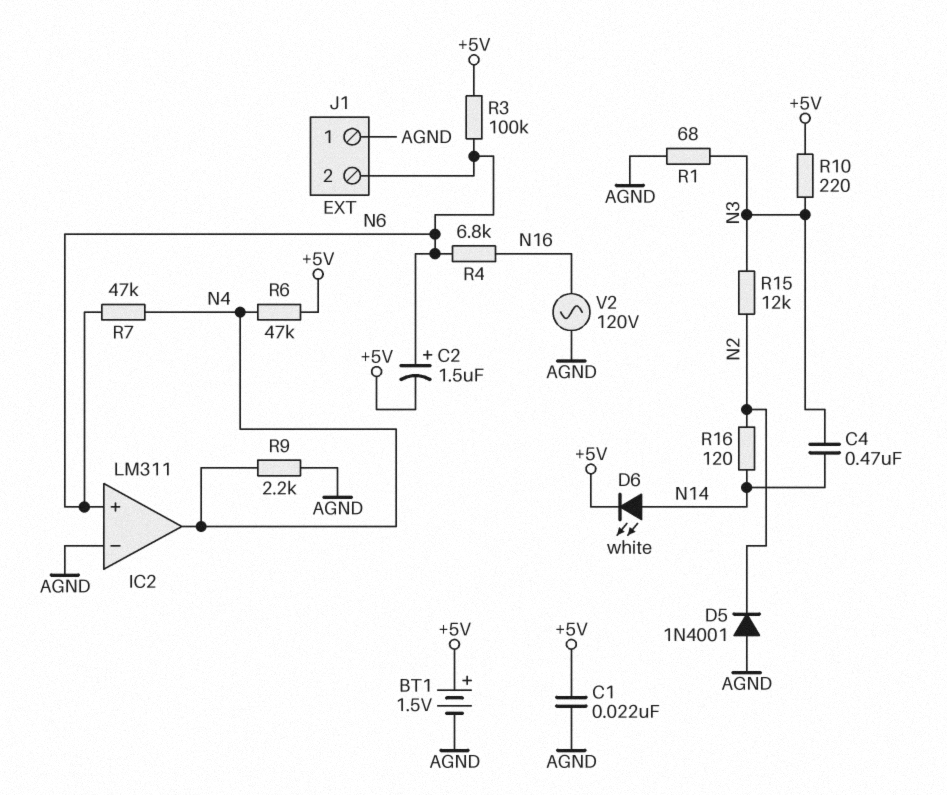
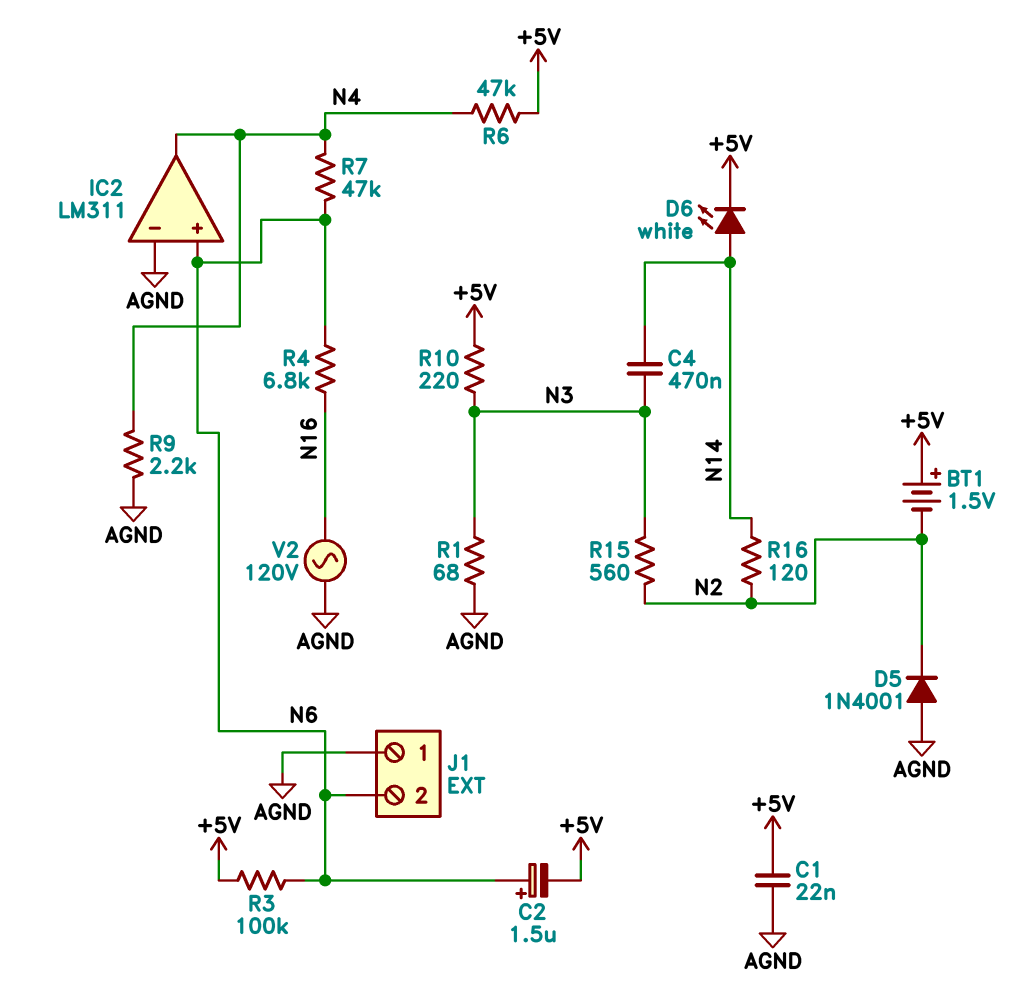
BT1: 1.5V (plus +5V, minus AGND) -> 1.5V (plus +5V, minus N2)
R15: 12k (N2, N3) -> 560 (N2, N3)

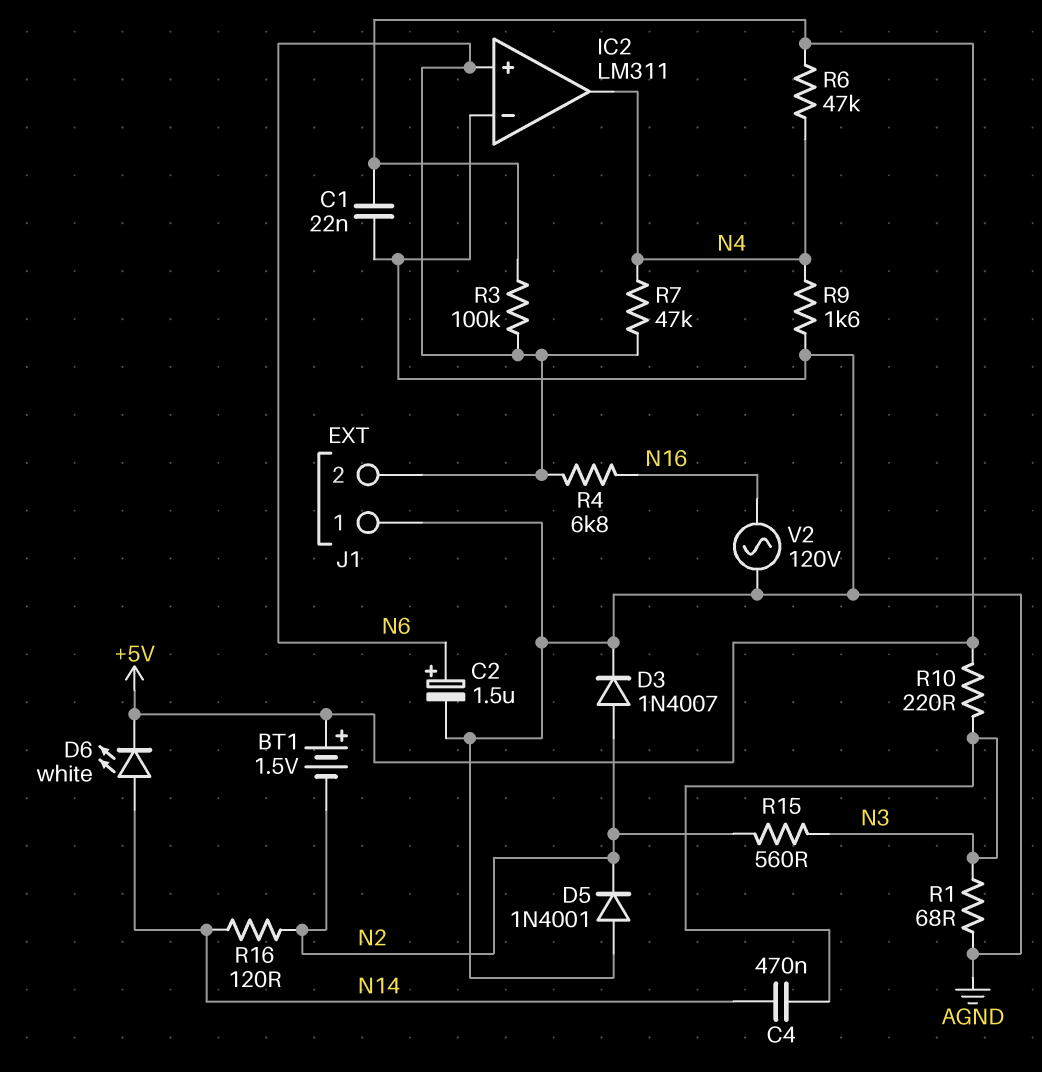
C2: 1.5uF (plus N6, minus +5V) -> 1.5uF (plus N6, minus AGND)
D3: none -> diode 1N4007 (A N2, K AGND)
R9: 2.2k (AGND, N4) -> 1.6k (AGND, N4)

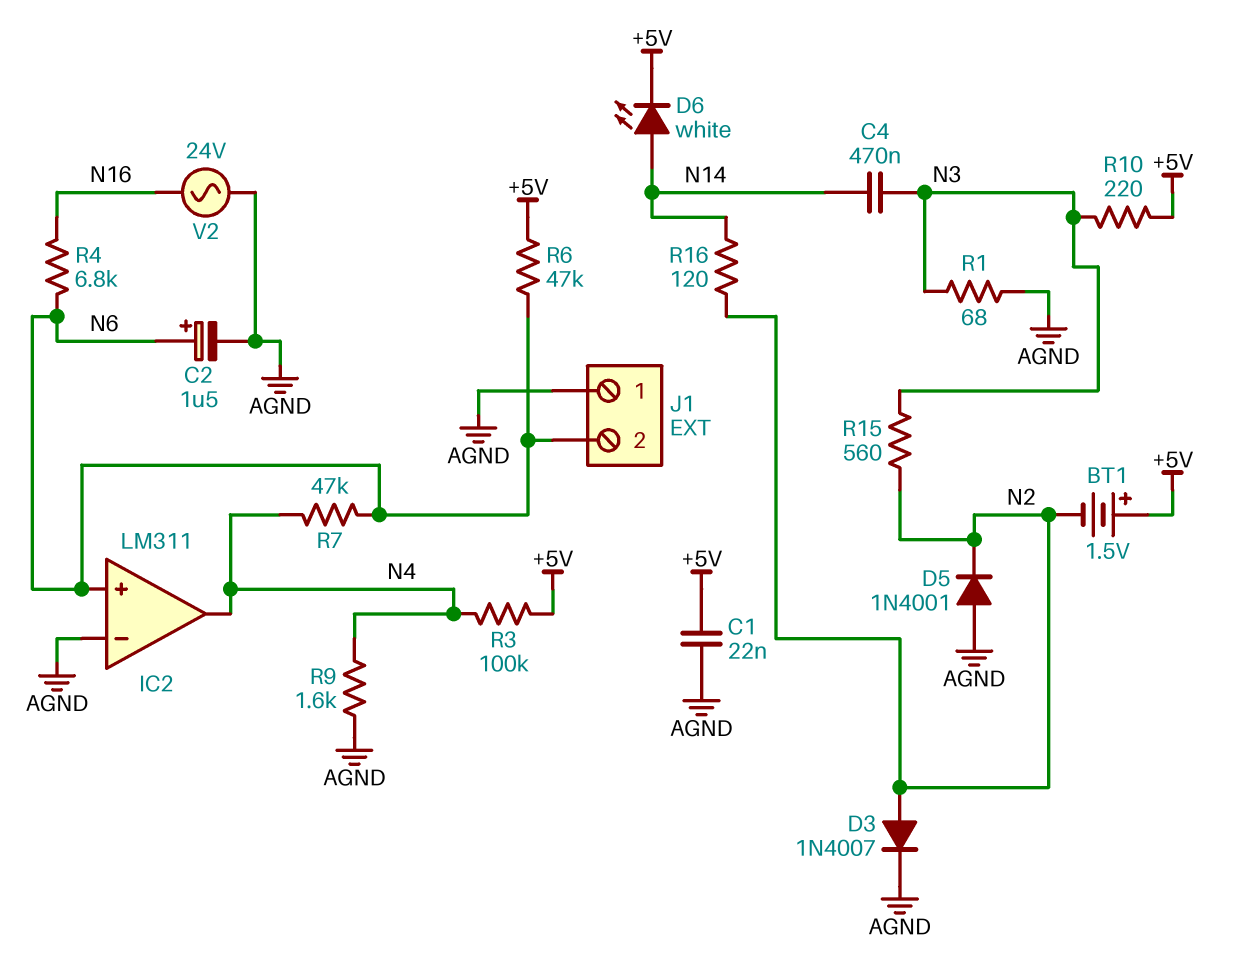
R3: 100k (+5V, N6) -> 100k (+5V, N4)
R6: 47k (+5V, N4) -> 47k (+5V, N6)
V2: AC 120V (AGND, N16) -> AC 24V (AGND, N16)

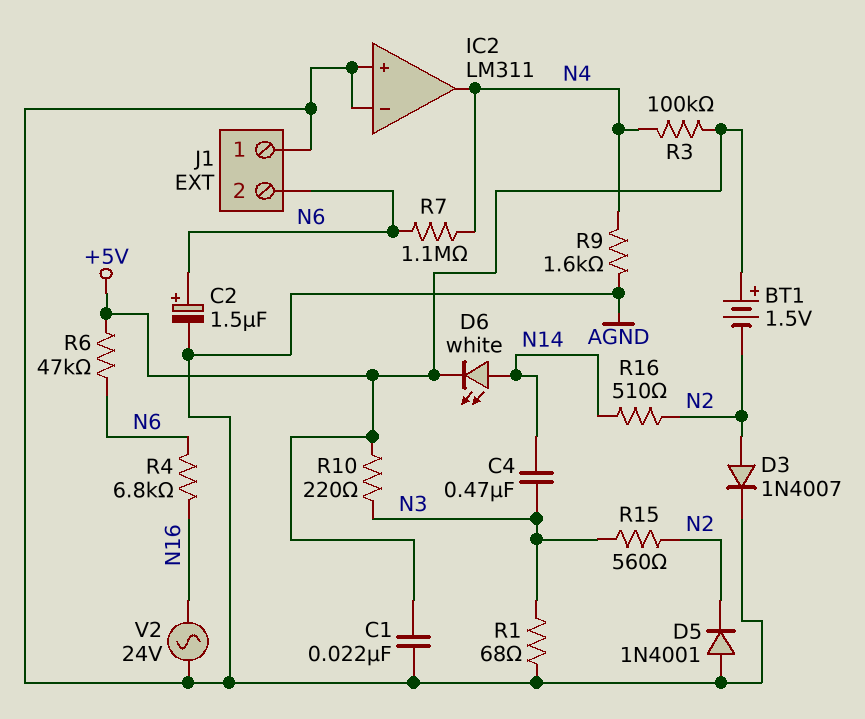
IC2 pin in+: N6 -> AGND
R7: 47k (N4, N6) -> 1.1M (N4, N6)
R16: 120 (N2, N14) -> 510 (N2, N14)

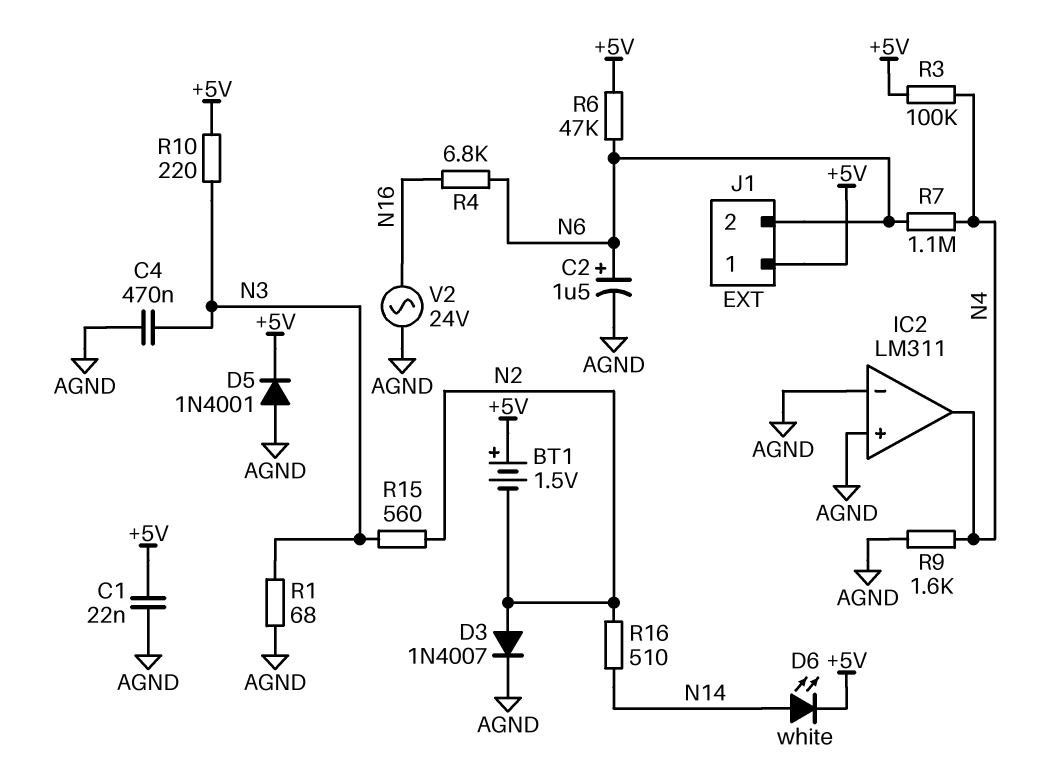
C4: 470nF (N3, N14) -> 470nF (AGND, N3)
D5: diode 1N4001 (A AGND, K N2) -> diode 1N4001 (A AGND, K +5V)
J1 pin 1: AGND -> +5V

